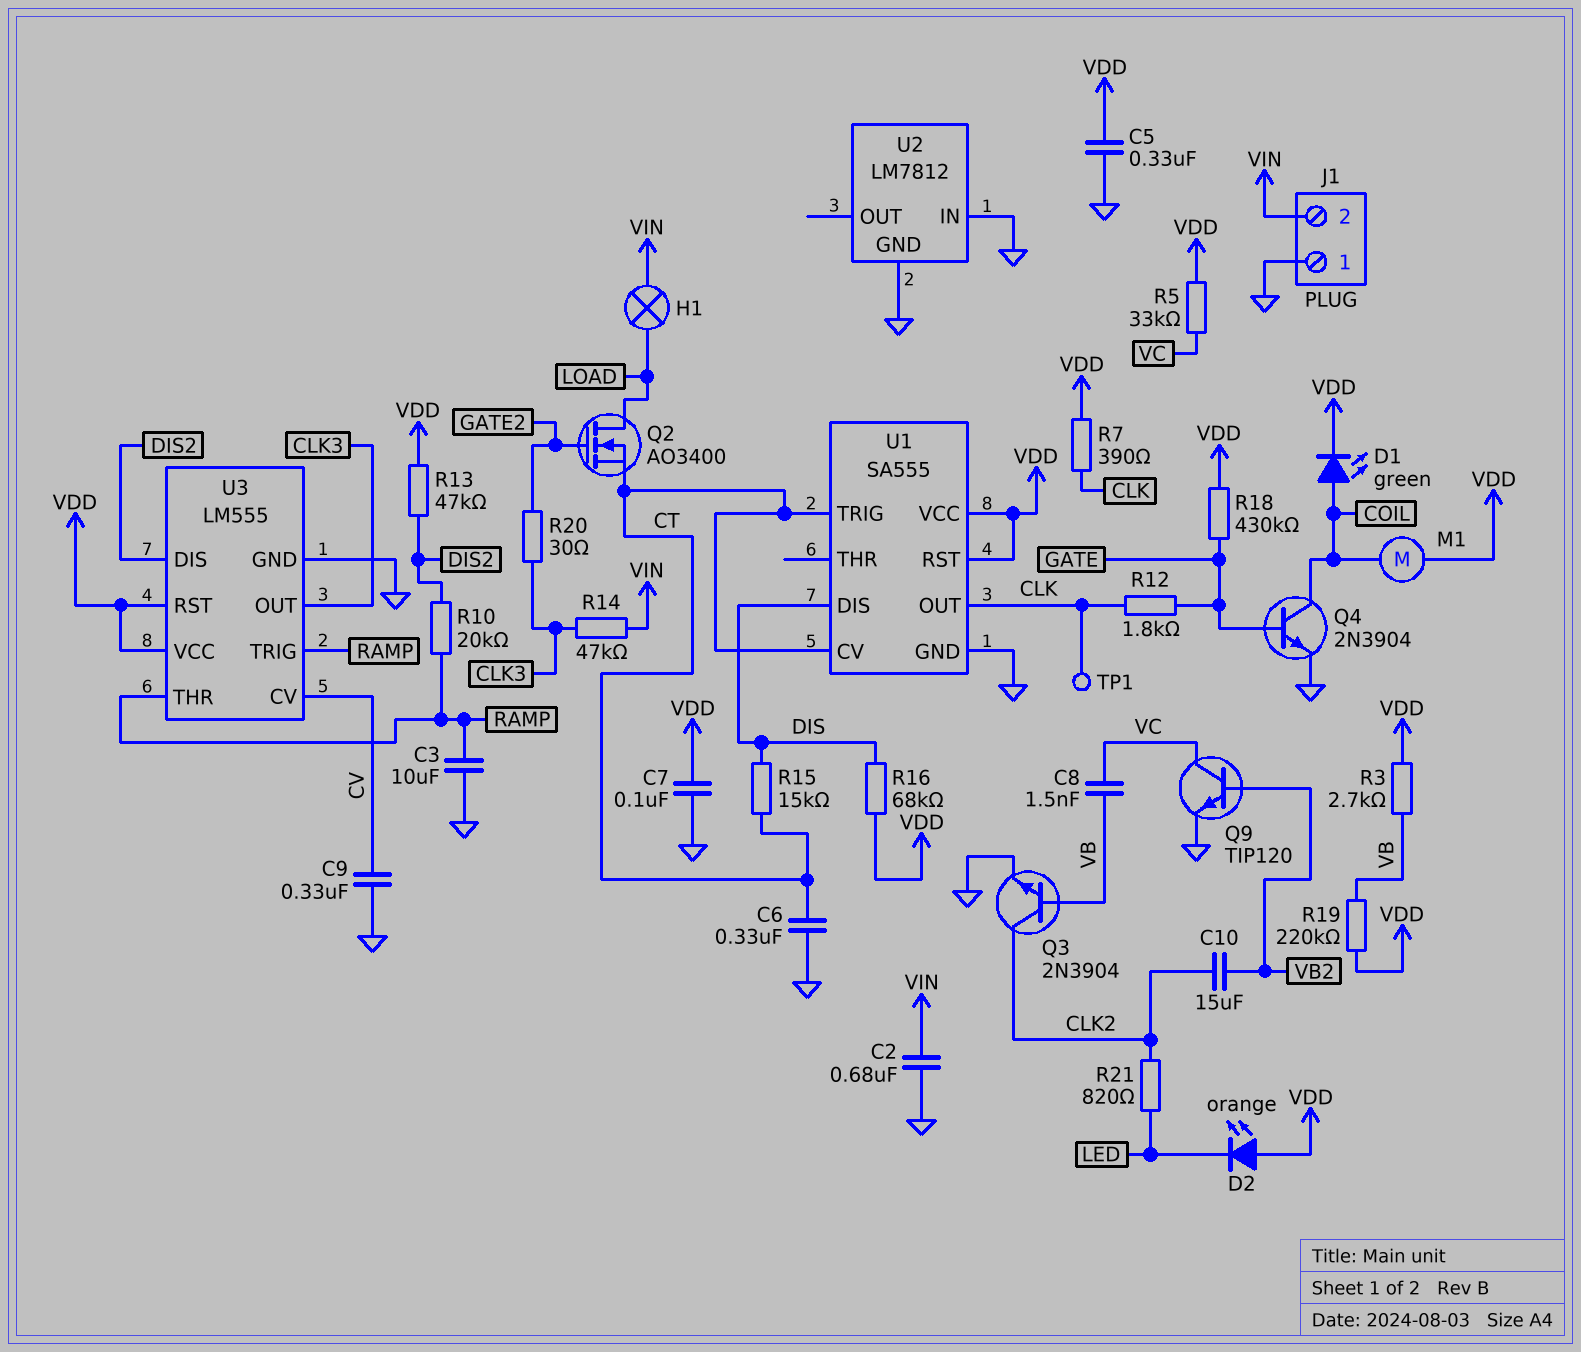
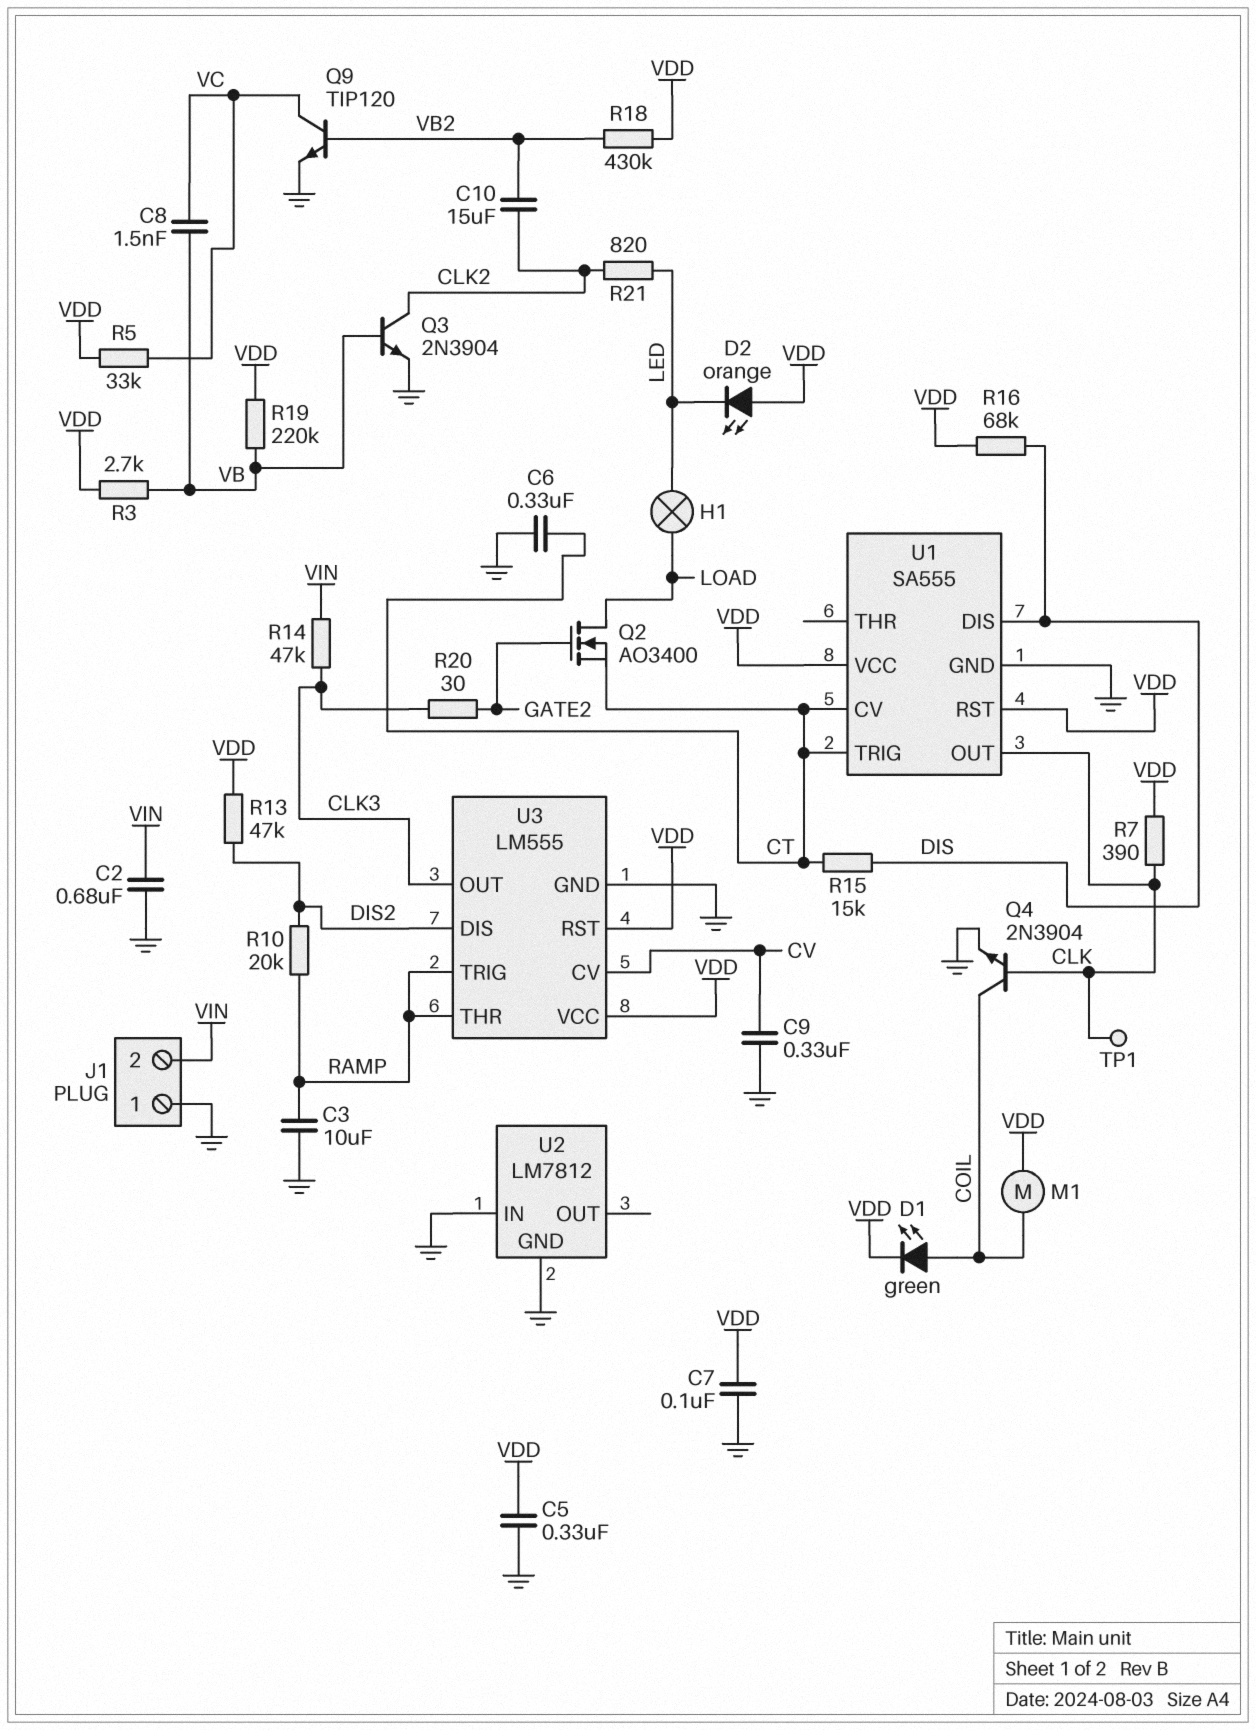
H1: lamp (LOAD, VIN) -> lamp (LED, LOAD)
Q4: NPN 2N3904 (B GATE, C COIL, E GND) -> NPN 2N3904 (B CLK, C COIL, E GND)
R12: 1.8k (CLK, GATE) -> none
R18: 430k (GATE, VDD) -> 430k (VB2, VDD)

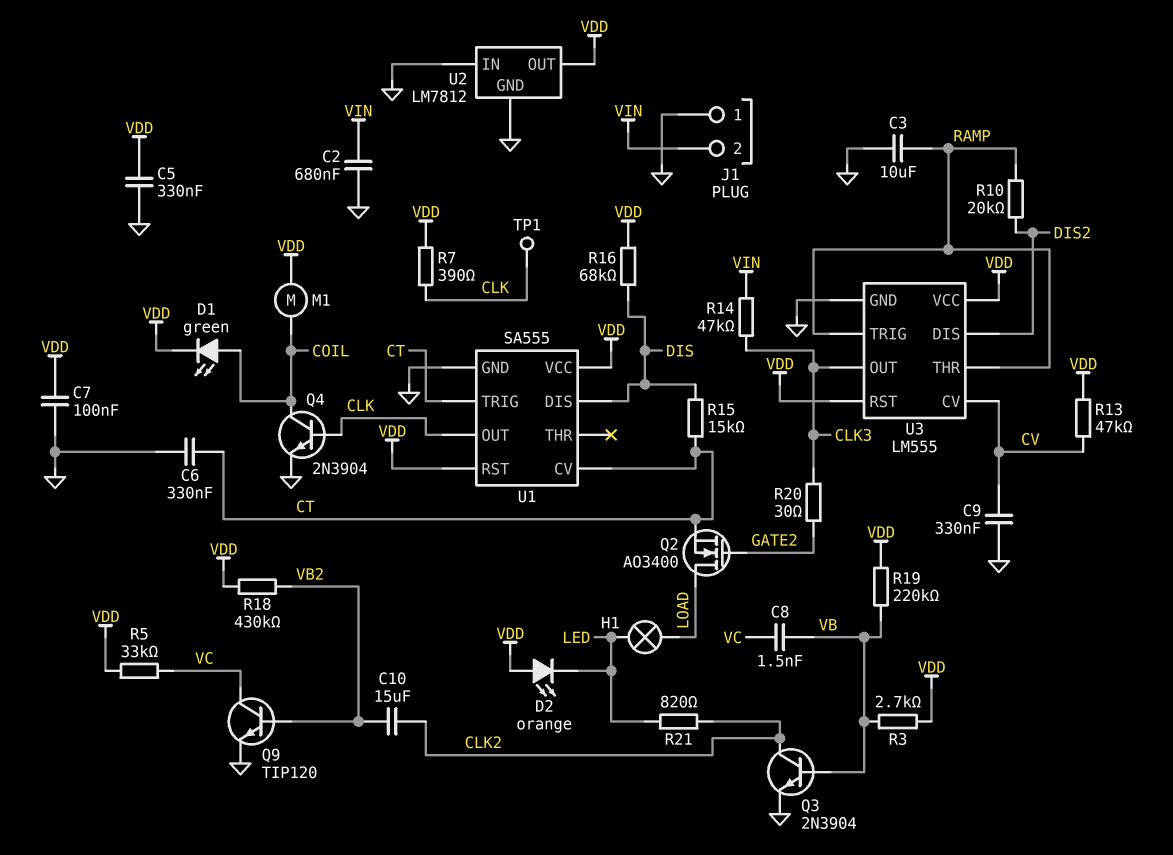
R13: 47k (DIS2, VDD) -> 47k (CV, VDD)
U2 pin OUT: none -> VDD

